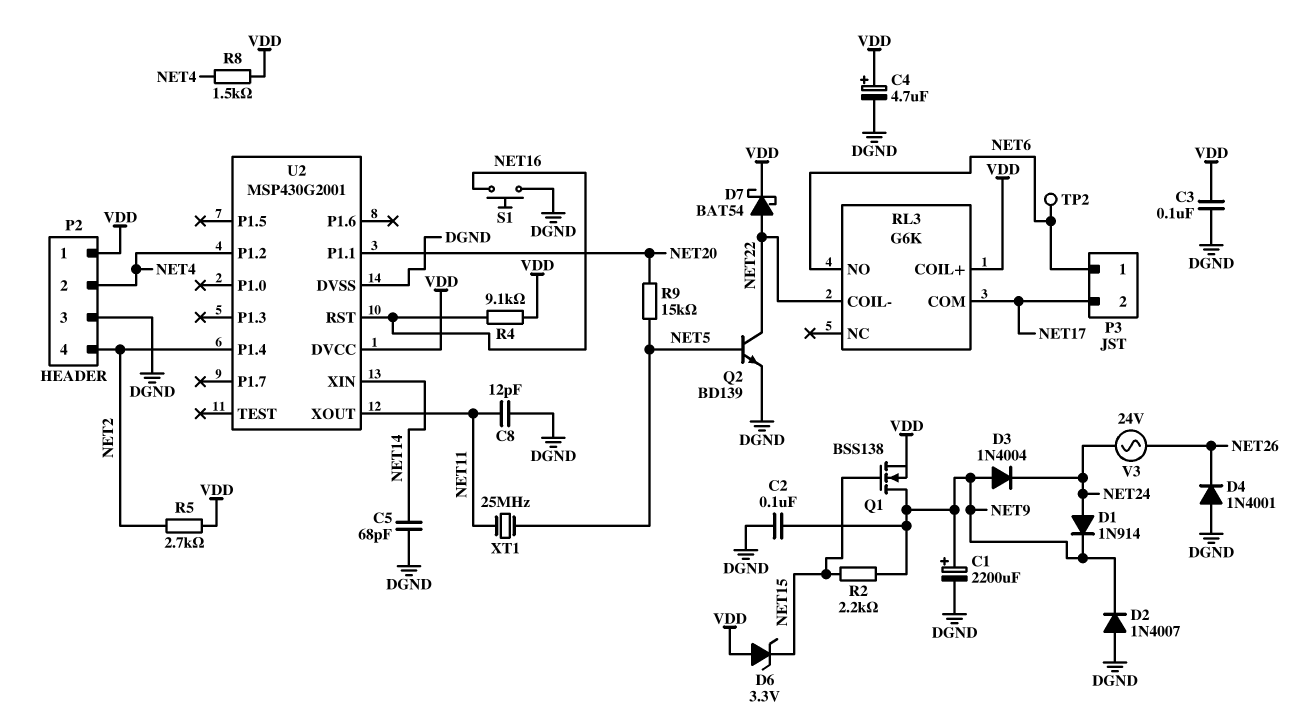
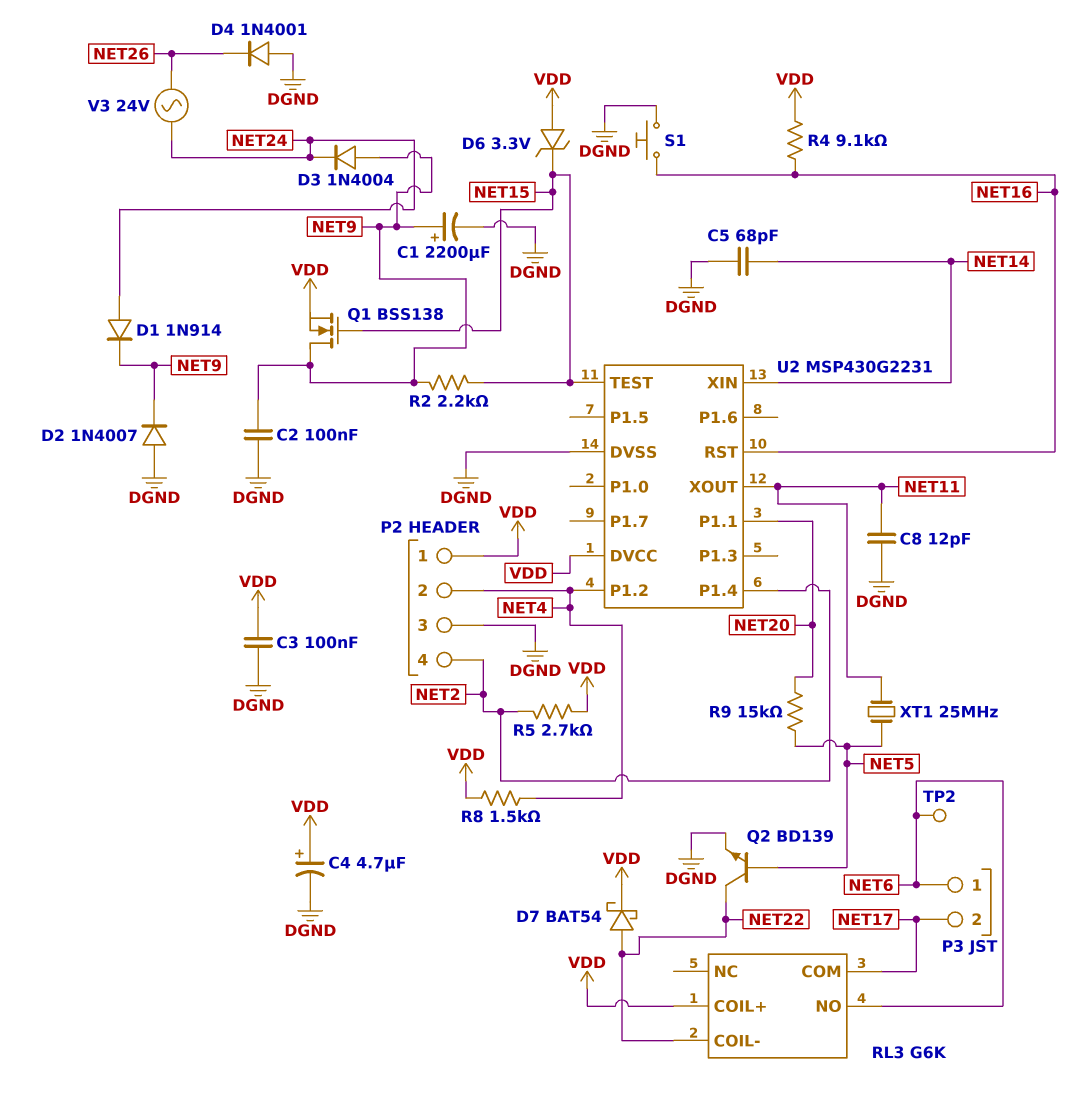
U2: MSP430G2001 -> MSP430G2231
U2 pin TEST: none -> NET15

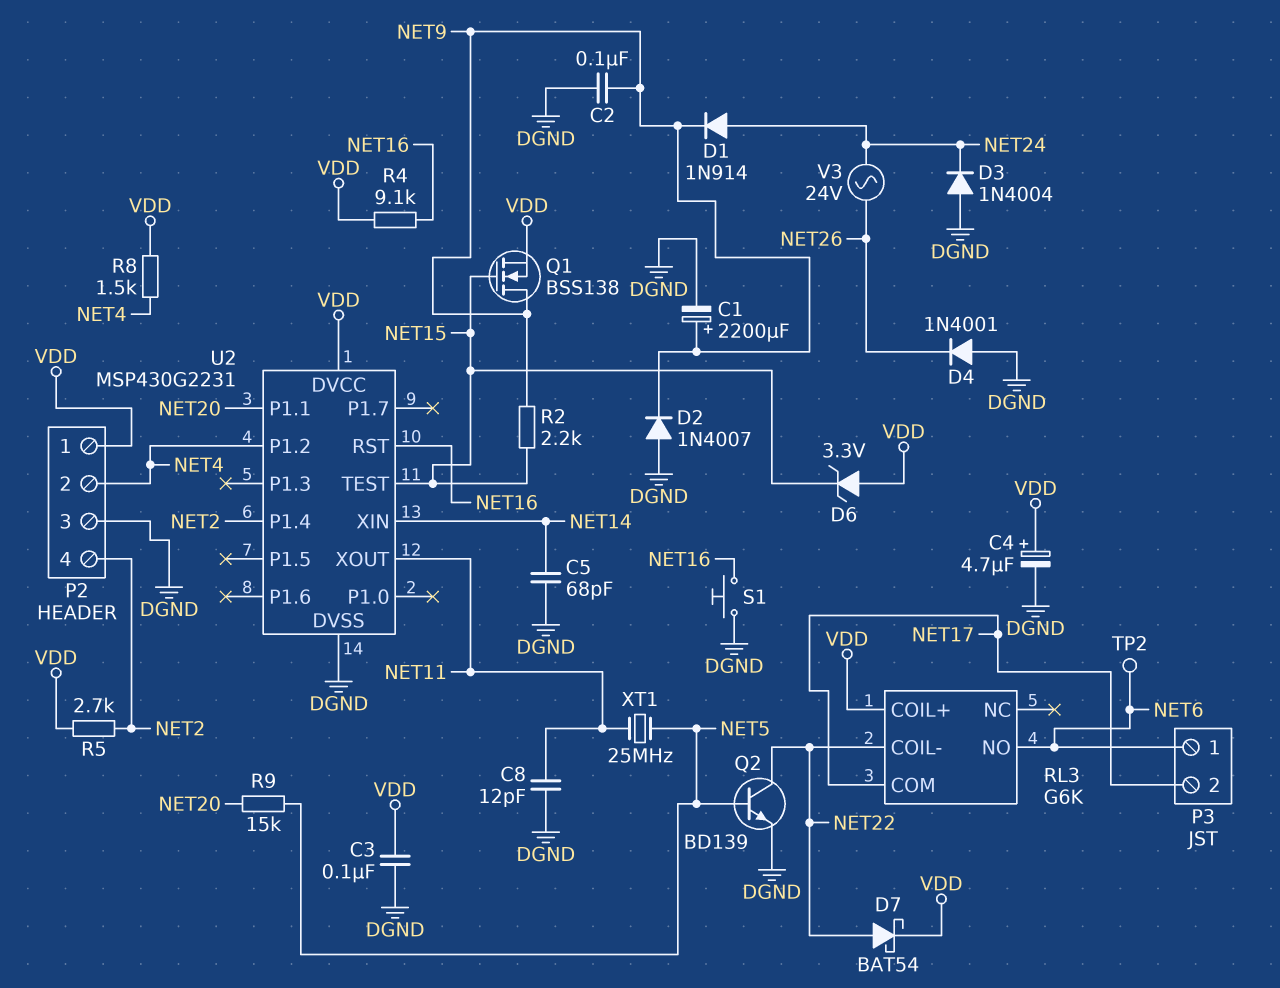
D3: diode 1N4004 (A NET9, K NET24) -> diode 1N4004 (A DGND, K NET24)

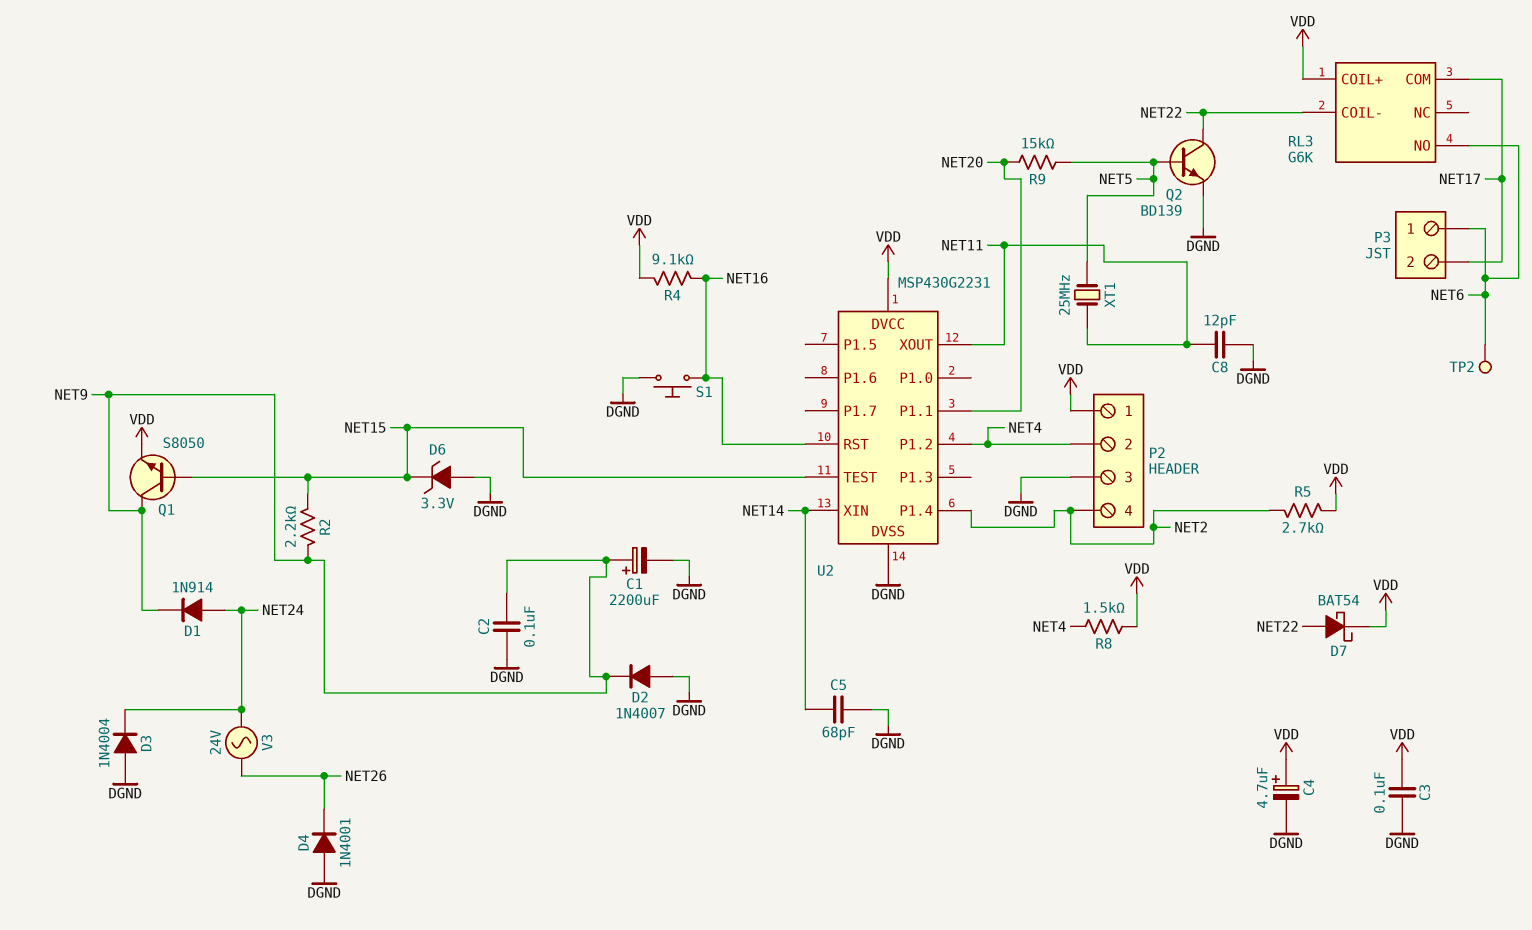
D6: zener 3.3V (A VDD, K NET15) -> zener 3.3V (A DGND, K NET15)
Q1: NMOS BSS138 (G NET15, D NET9, S VDD) -> NPN S8050 (B NET15, C NET9, E VDD)

